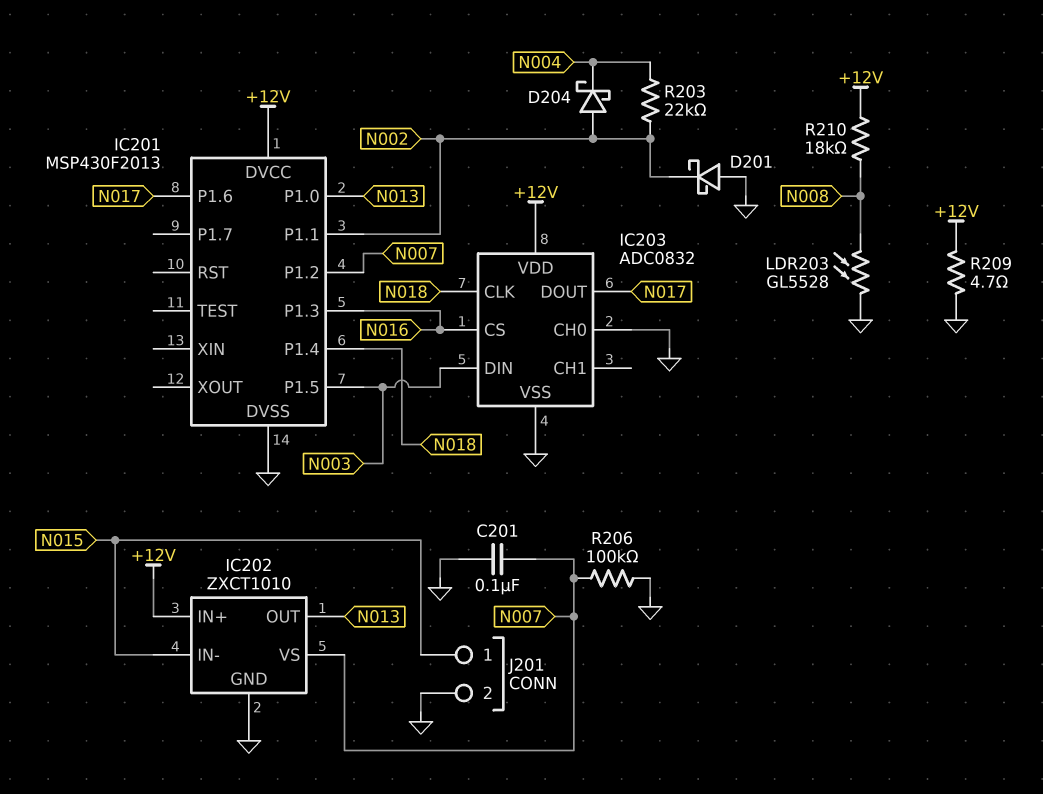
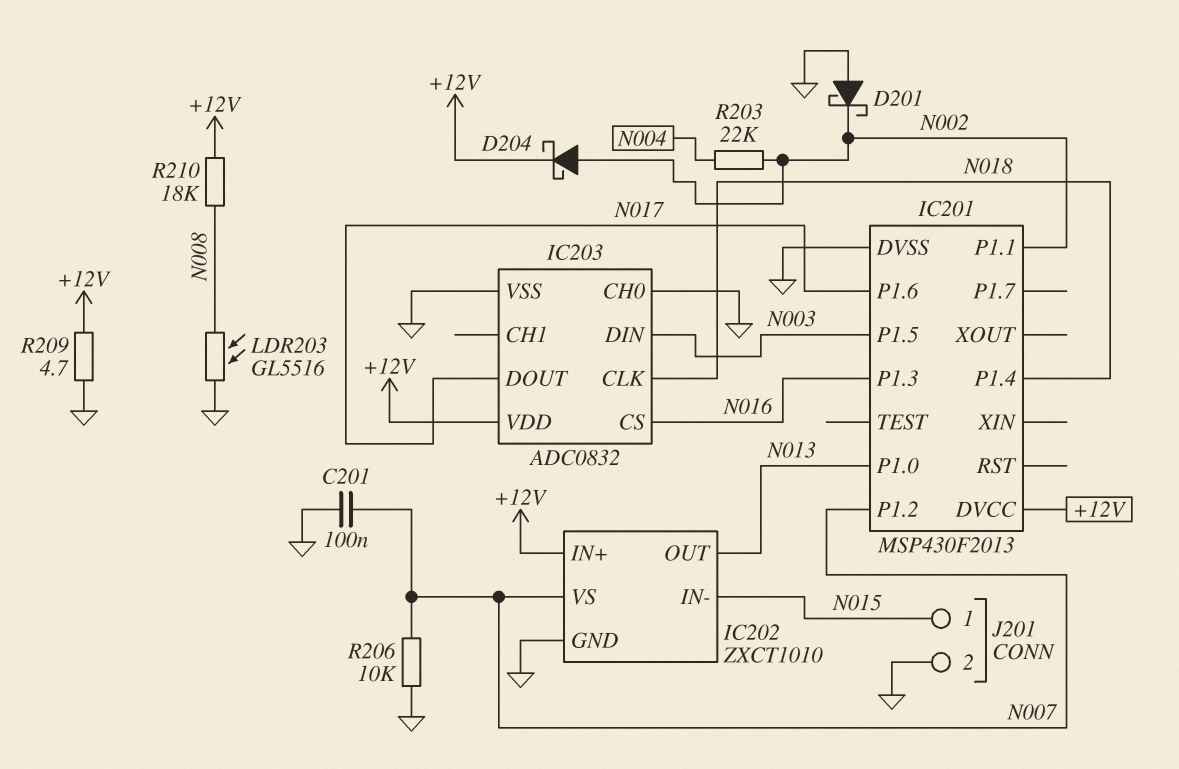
D204: schottky (A N002, K N004) -> schottky (A N002, K +12V)
LDR203: GL5528 (GND, N008) -> GL5516 (GND, N008)
R206: 100k (GND, N007) -> 10k (GND, N007)

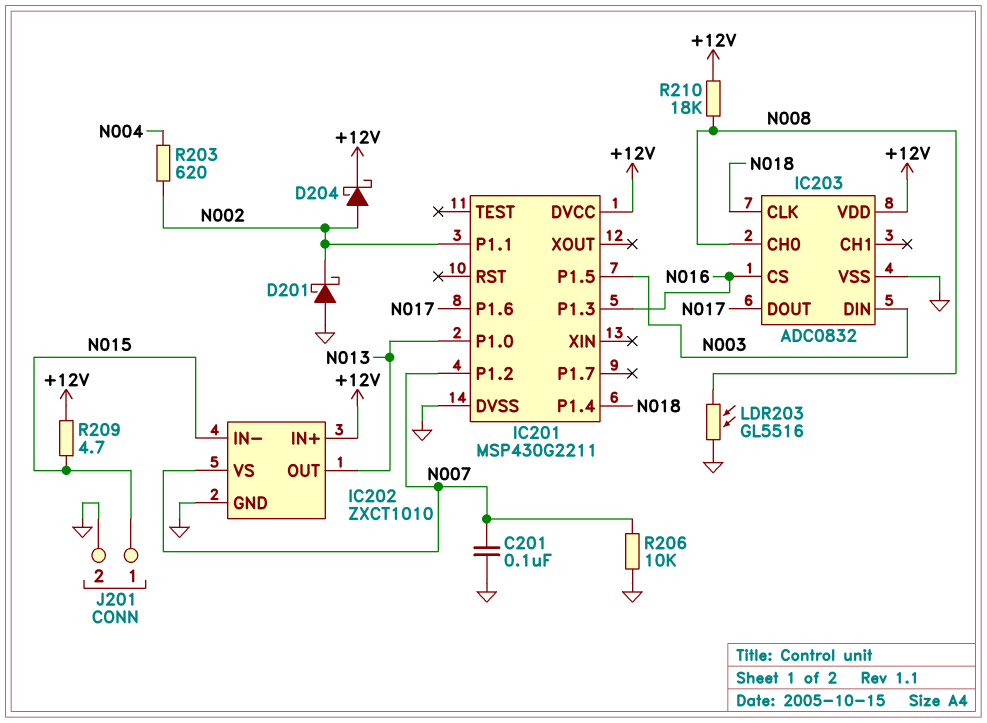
IC201: MSP430F2013 -> MSP430G2211
IC203 pin CH0: GND -> N008
R203: 22k (N002, N004) -> 620 (N002, N004)
R209: 4.7 (+12V, GND) -> 4.7 (+12V, N015)

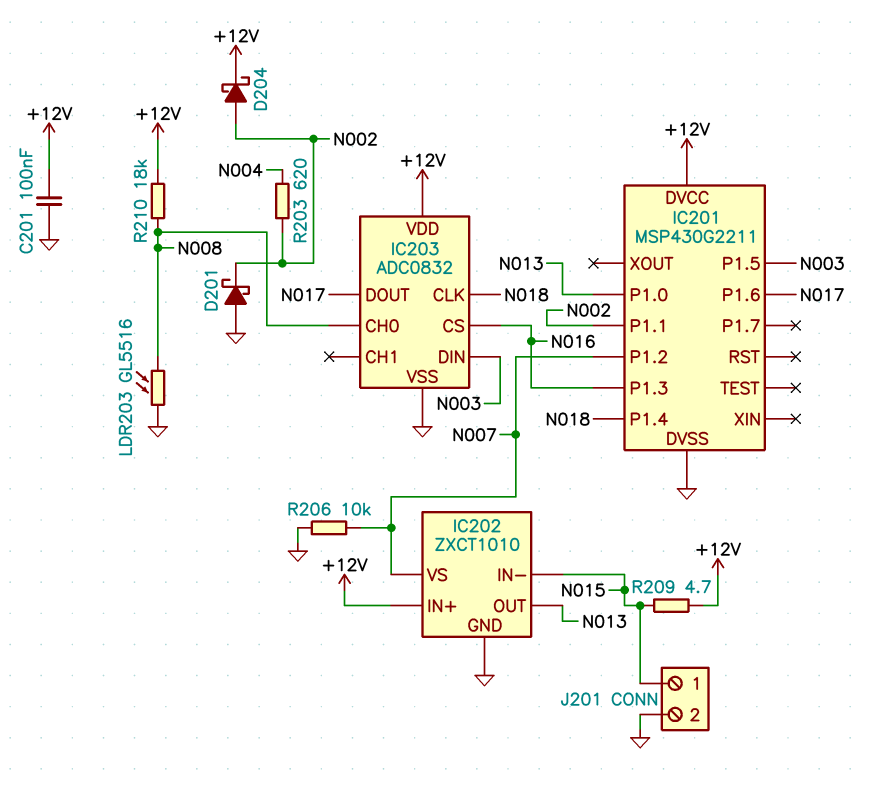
C201: 100nF (GND, N007) -> 100nF (+12V, GND)

